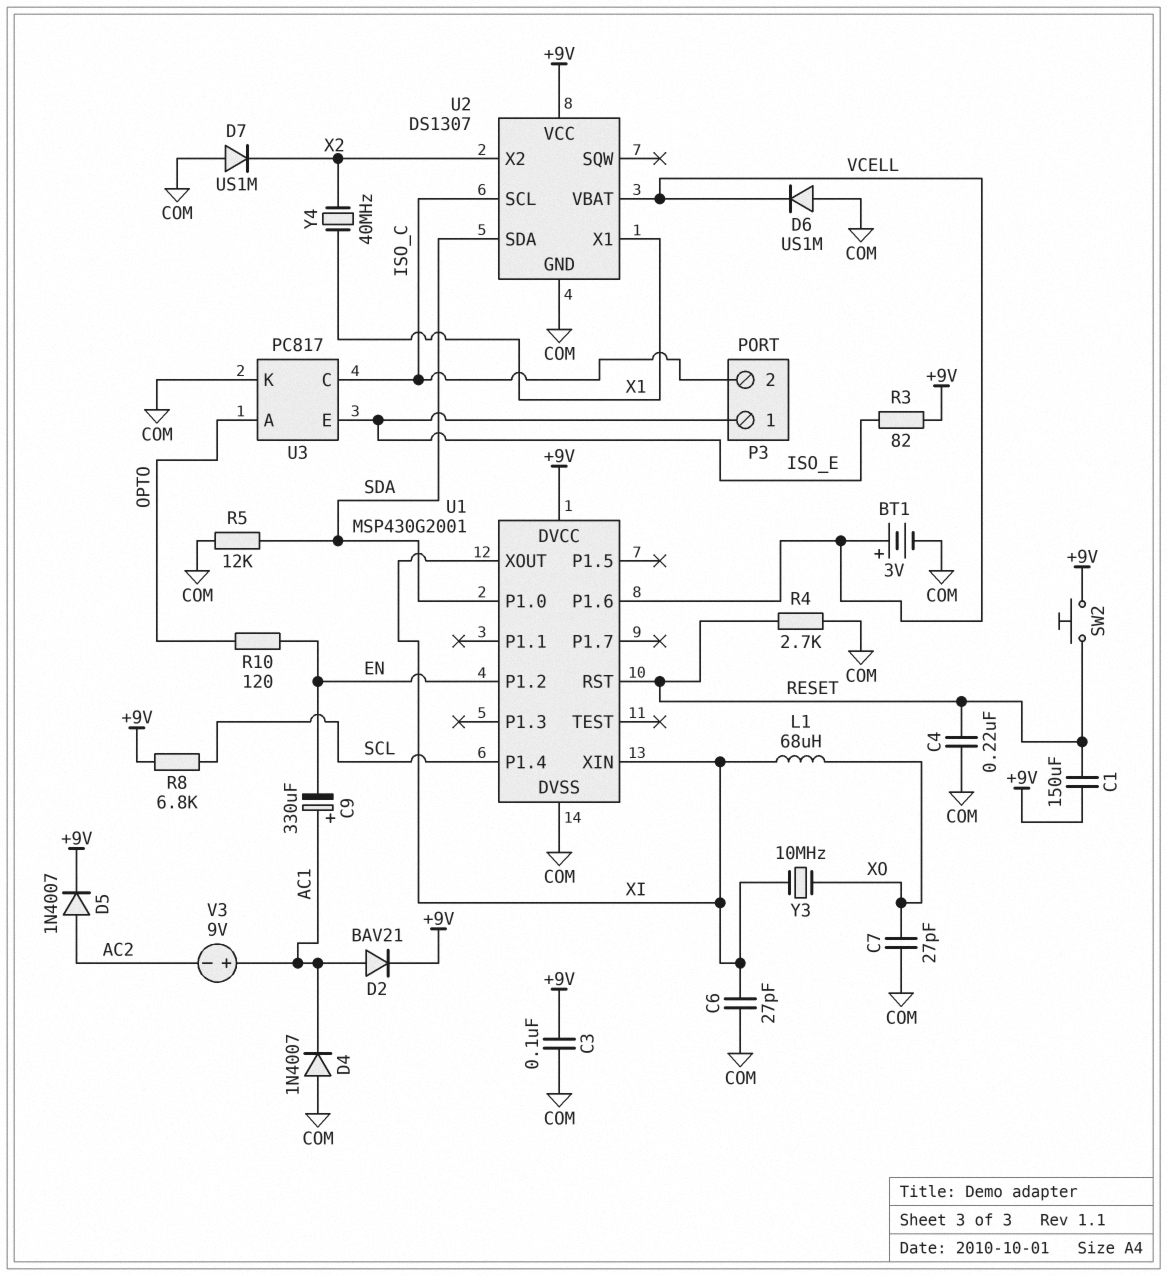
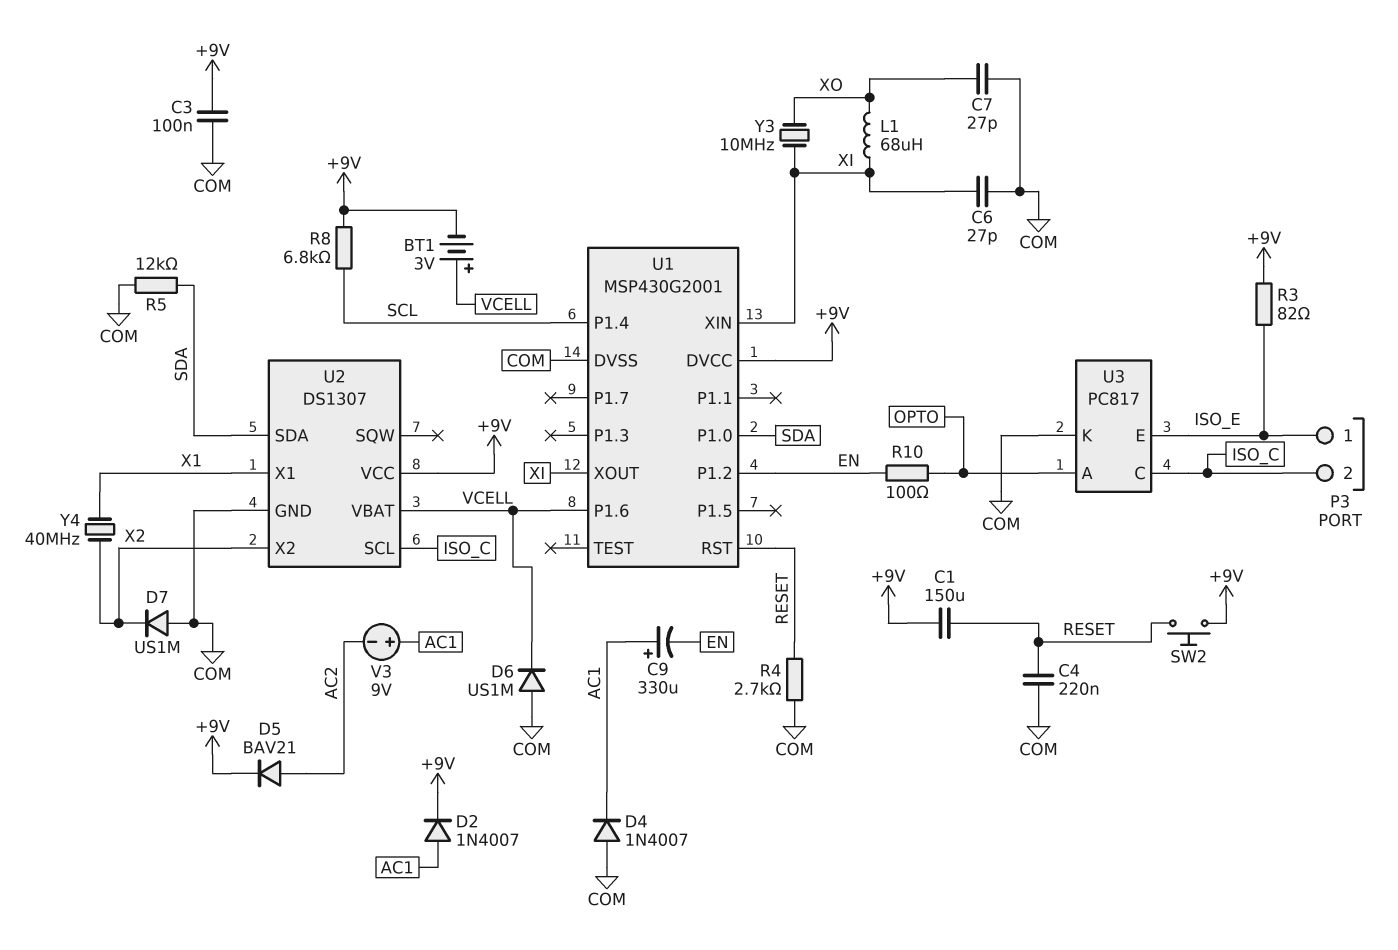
BT1: 3V (plus VCELL, minus COM) -> 3V (plus VCELL, minus +9V)
D2: diode BAV21 (A AC1, K +9V) -> diode 1N4007 (A AC1, K +9V)
D5: diode 1N4007 (A AC2, K +9V) -> diode BAV21 (A AC2, K +9V)
R10: 120 (EN, OPTO) -> 100 (EN, OPTO)

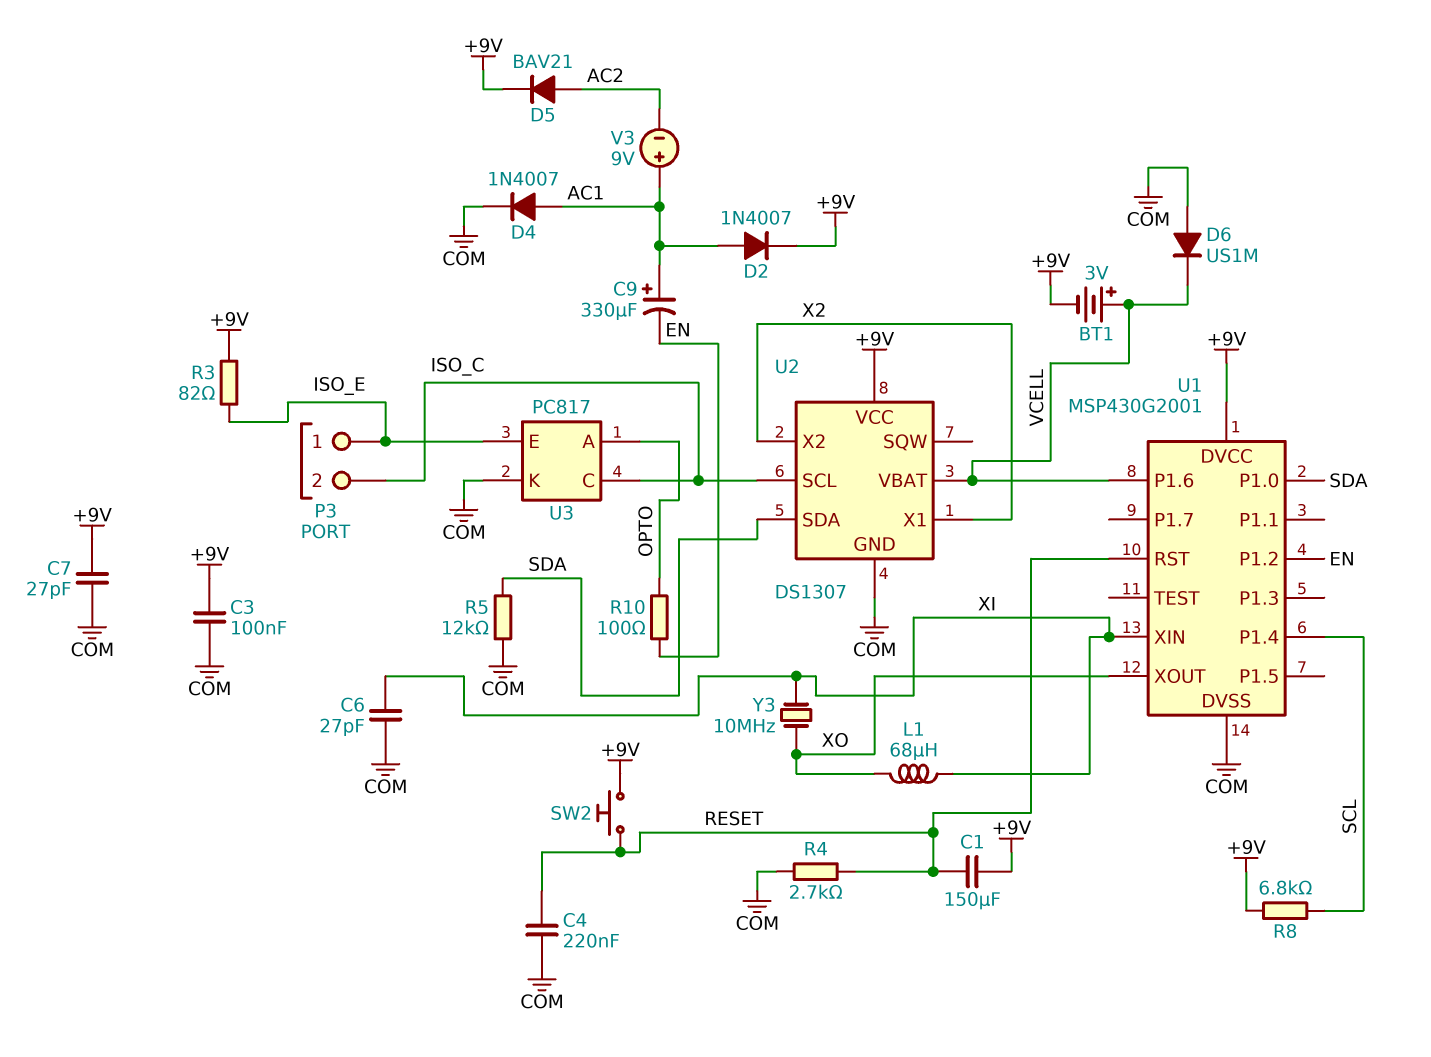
C7: 27pF (COM, XO) -> 27pF (+9V, COM)
D4: diode 1N4007 (A COM, K AC1) -> diode 1N4007 (A AC1, K COM)
D7: diode US1M (A COM, K X2) -> none
U1 pin XOUT: XI -> XO
U2 pin X1: X1 -> X2
Y4: 40MHz (X1, X2) -> none

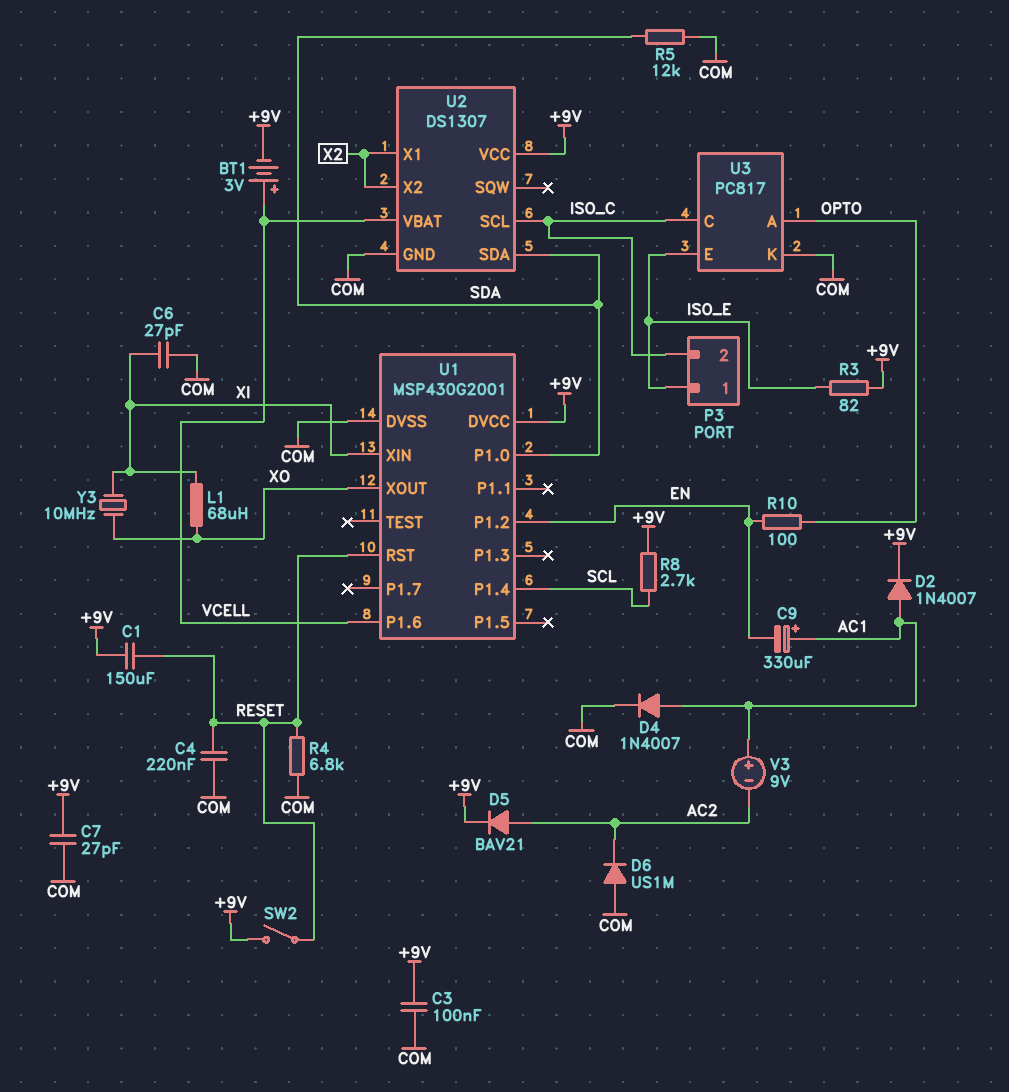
D6: diode US1M (A COM, K VCELL) -> diode US1M (A COM, K AC2)
R4: 2.7k (COM, RESET) -> 6.8k (COM, RESET)
R8: 6.8k (+9V, SCL) -> 2.7k (+9V, SCL)
SW2: button (+9V, RESET) -> switch (+9V, RESET)

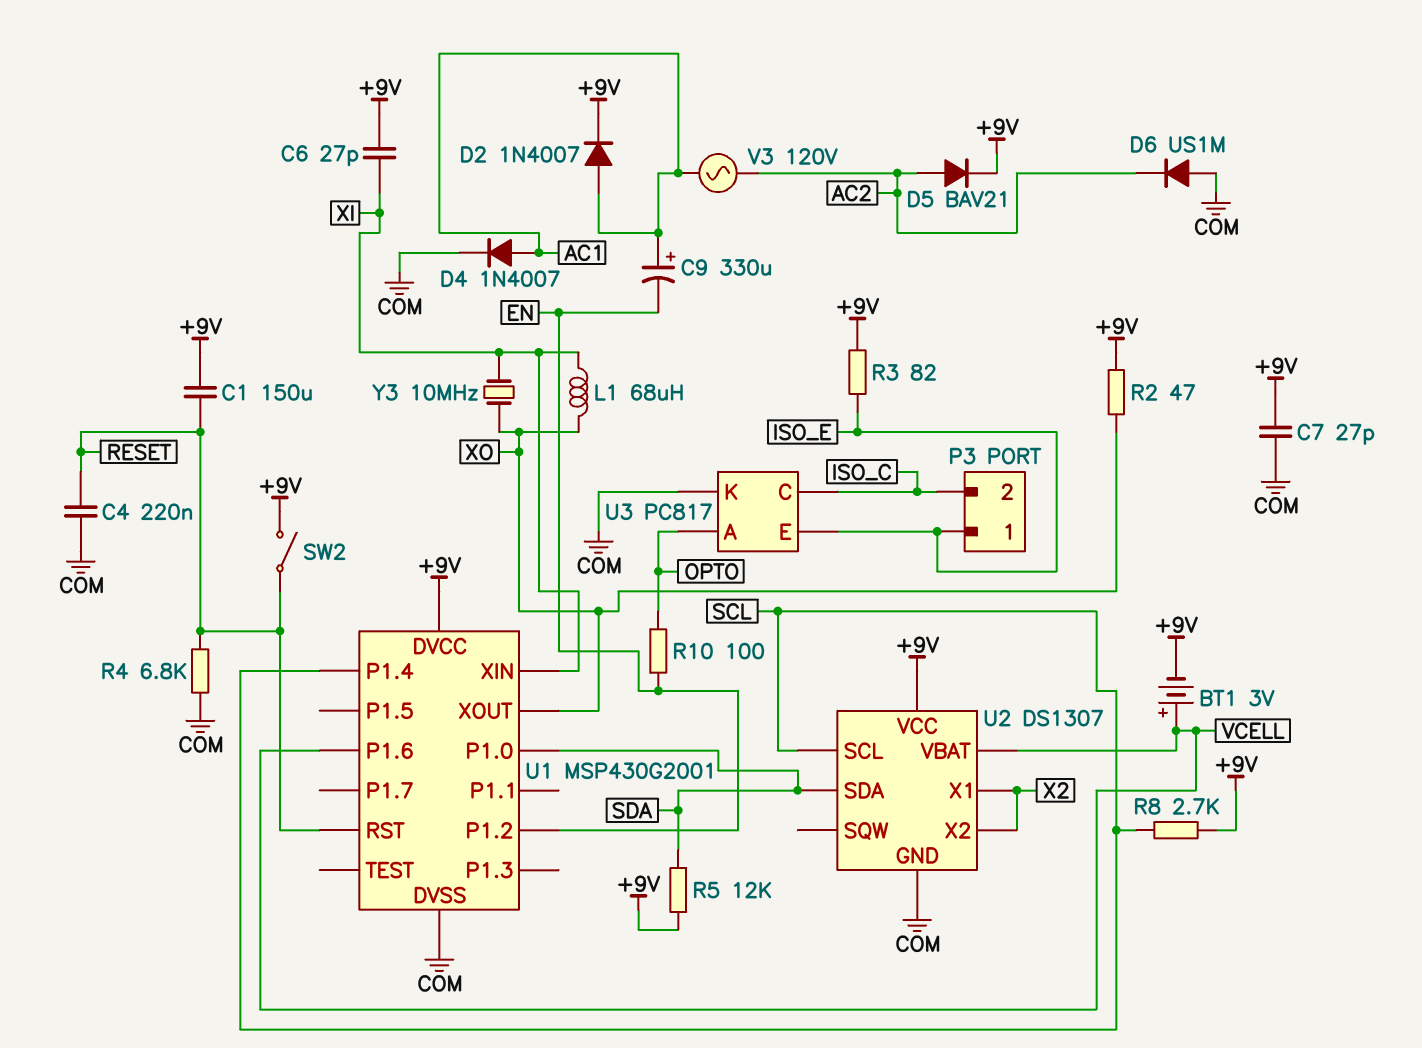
C3: 100nF (+9V, COM) -> none
C6: 27pF (COM, XI) -> 27pF (+9V, XI)
R2: none -> 47 (+9V, XO)
R5: 12k (COM, SDA) -> 12k (+9V, SDA)
U2 pin SCL: ISO_C -> SCL
V3: 9V (plus AC1, minus AC2) -> AC 120V (AC1, AC2)

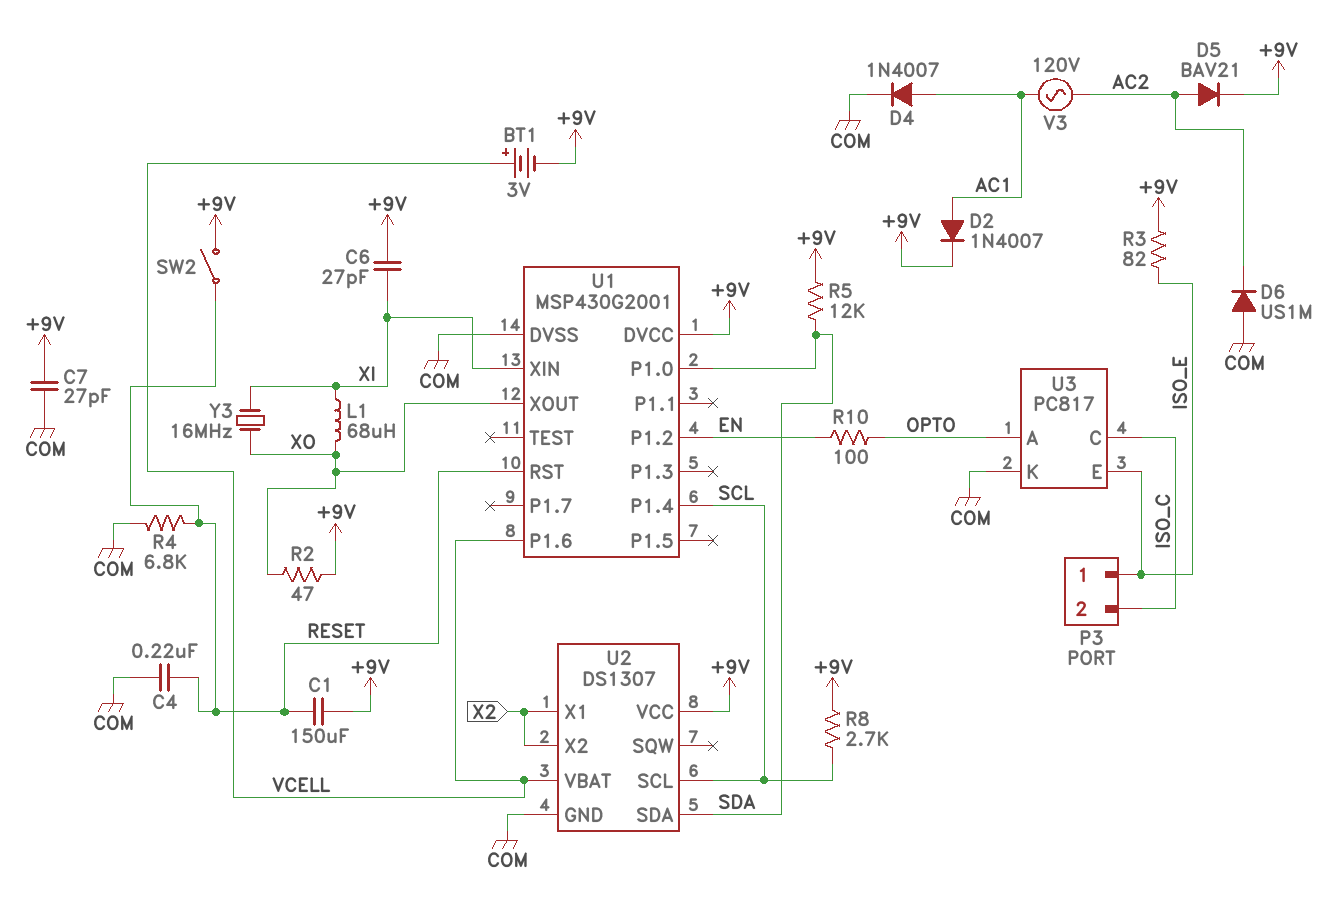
C9: 330uF (plus AC1, minus EN) -> none
Y3: 10MHz (XI, XO) -> 16MHz (XI, XO)

